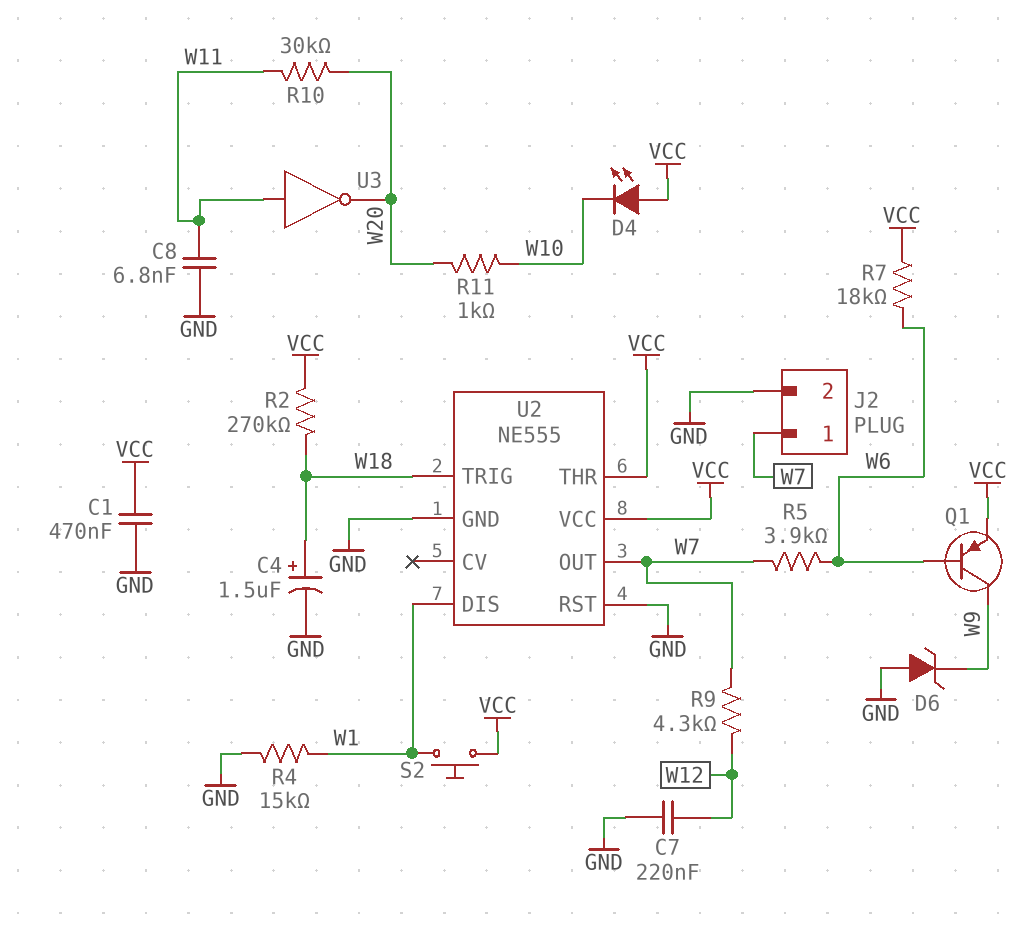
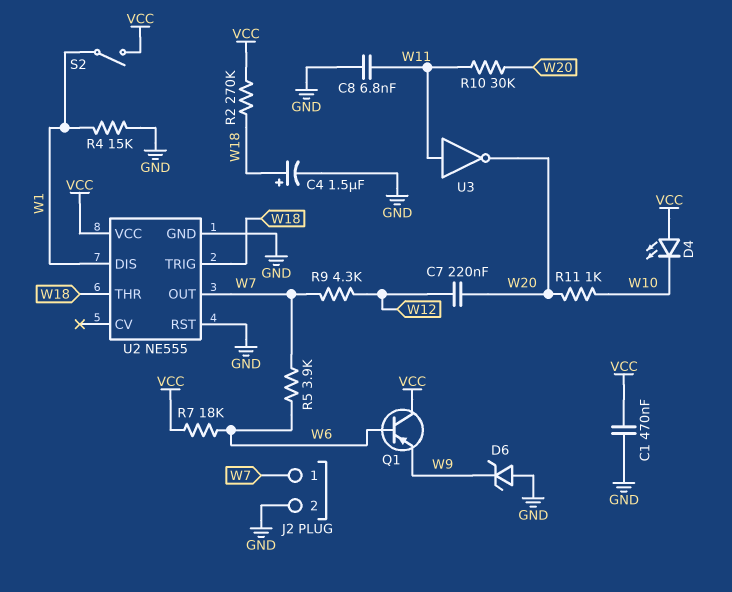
C7: 220nF (GND, W12) -> 220nF (W12, W20)
Q1: PNP (B W6, C W9, E VCC) -> PNP (B W6, C VCC, E W9)
S2: button (VCC, W1) -> switch (VCC, W1)
U2 pin THR: VCC -> W18

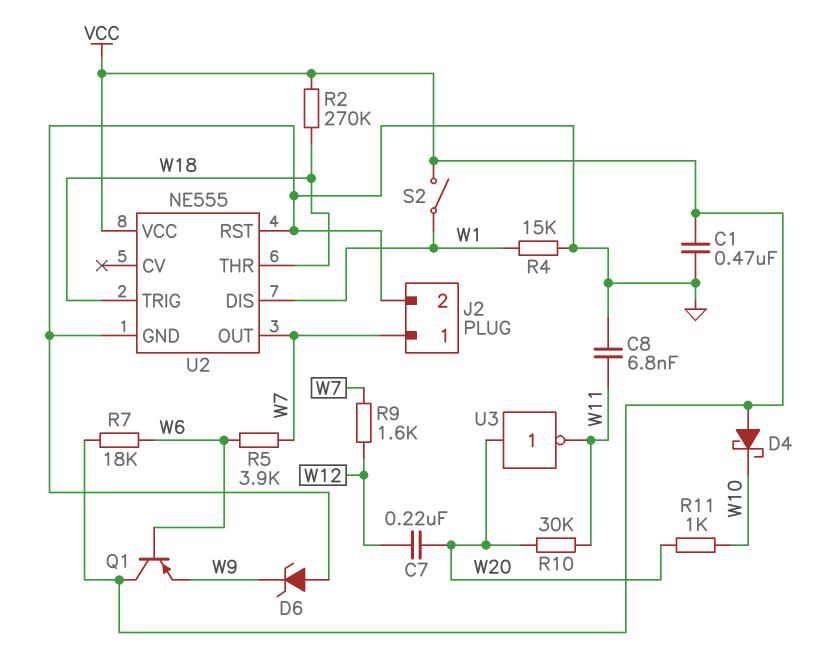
C4: 1.5uF (plus W18, minus GND) -> none
D4: LED (A VCC, K W10) -> schottky (A VCC, K W10)
R9: 4.3k (W7, W12) -> 1.6k (W7, W12)
U3: NOT (in W11, out W20) -> NOT (in W20, out W11)

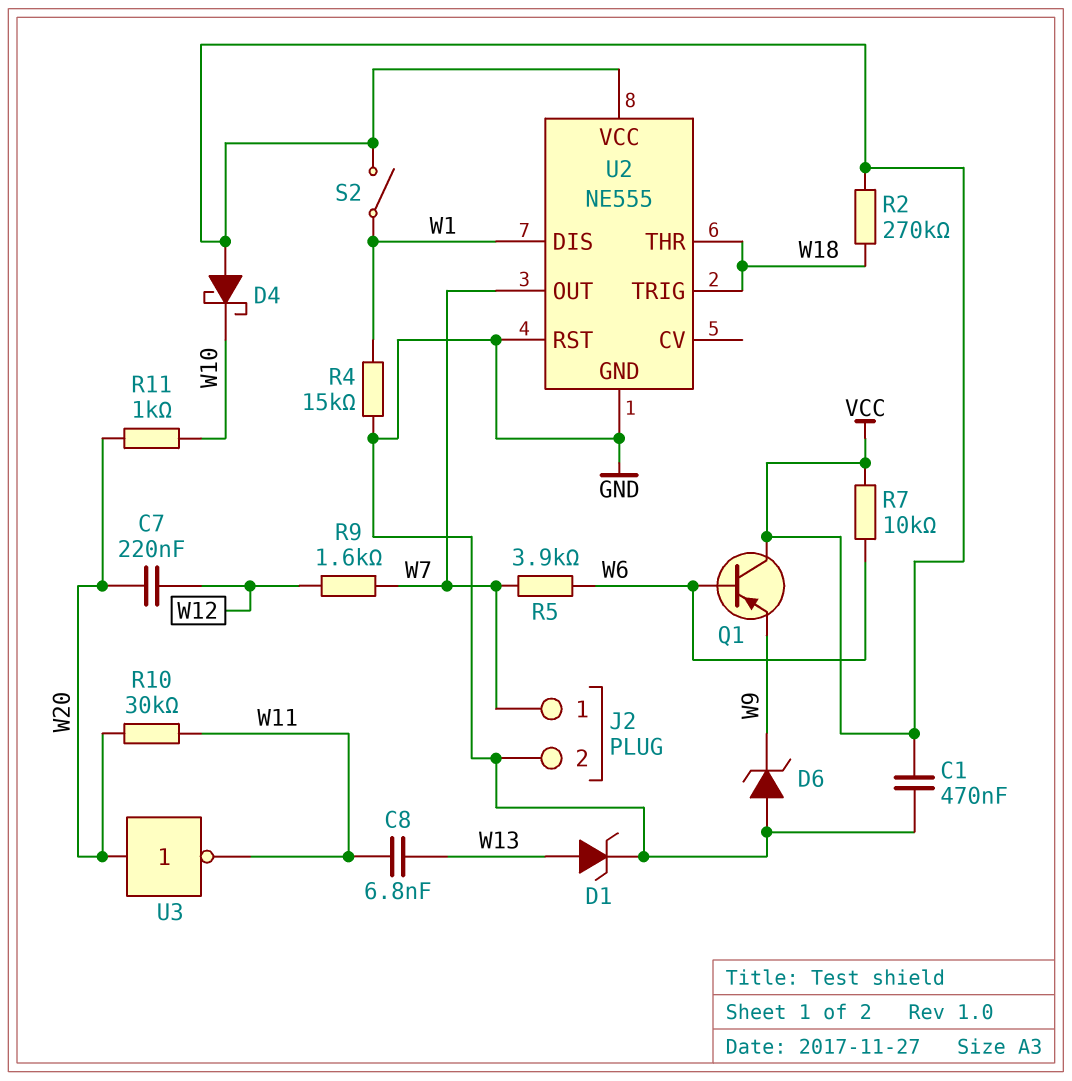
C8: 6.8nF (GND, W11) -> 6.8nF (W11, W13)
D1: none -> zener (A W13, K GND)
R7: 18k (VCC, W6) -> 10k (VCC, W6)

